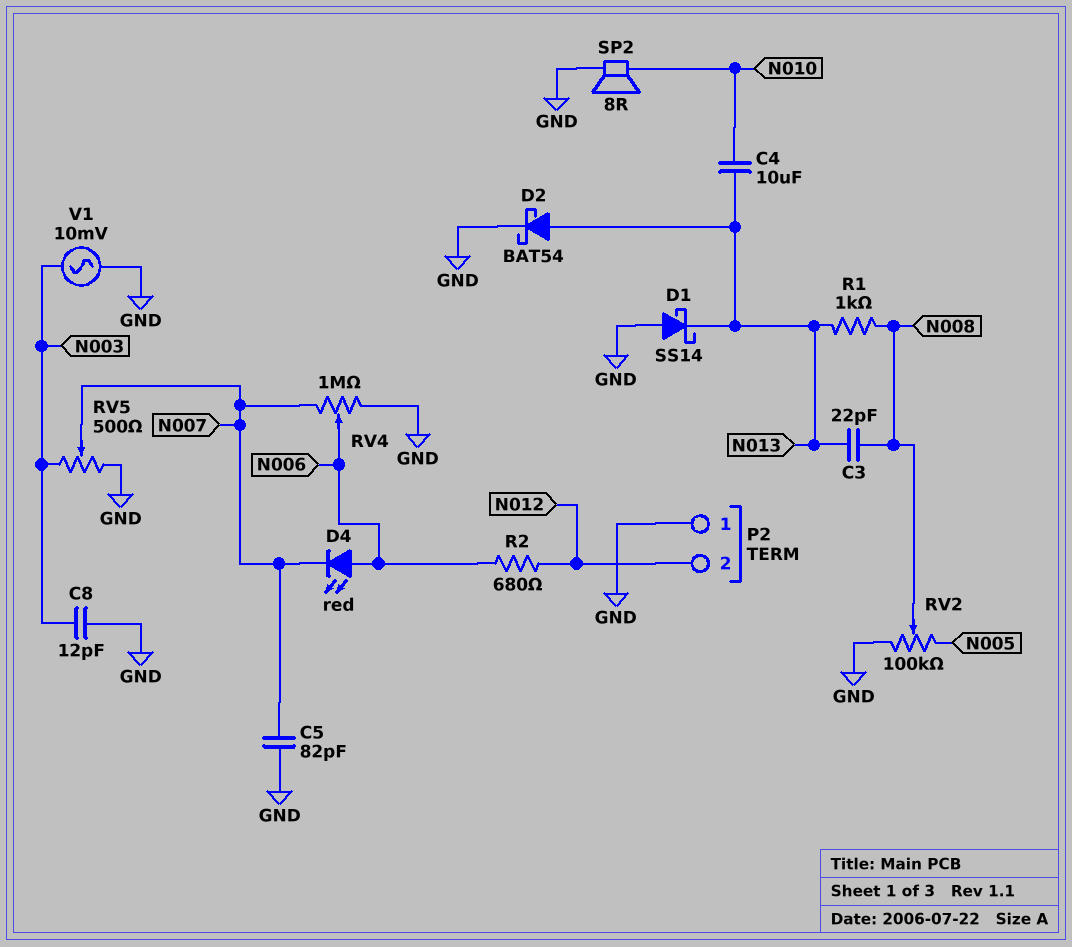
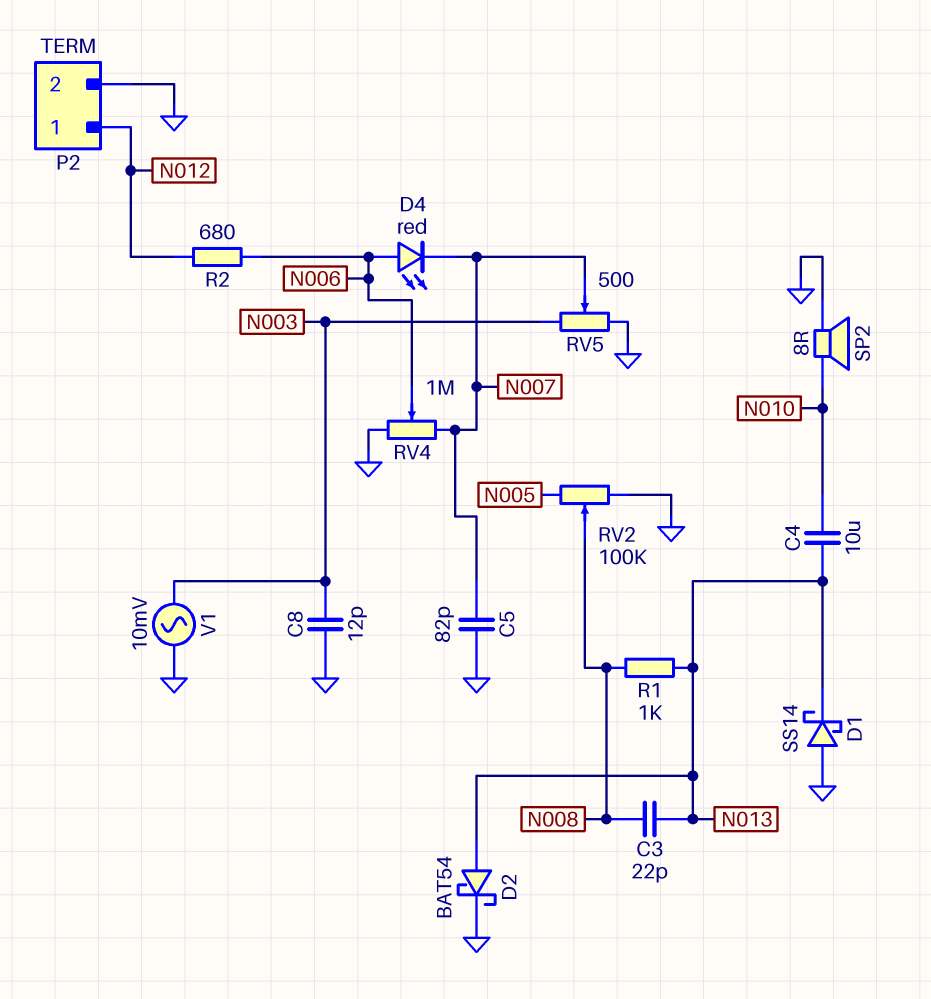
P2 pin 1: GND -> N012
P2 pin 2: N012 -> GND

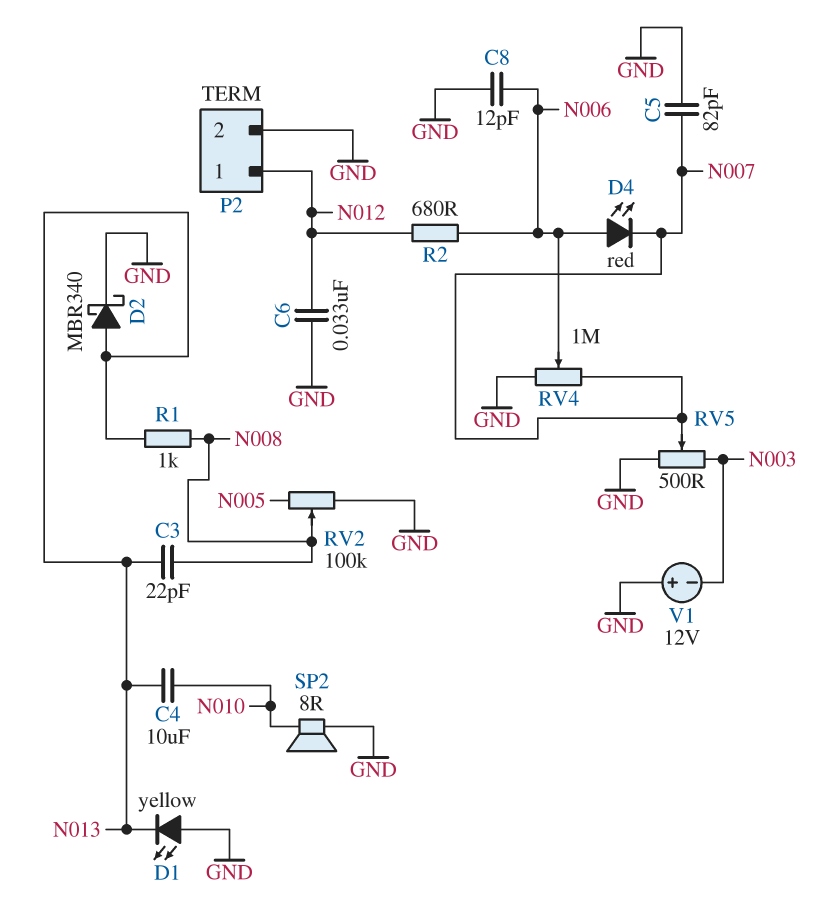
C6: none -> 33nF (GND, N012)
C8: 12pF (GND, N003) -> 12pF (GND, N006)
D1: schottky SS14 (A GND, K N013) -> LED yellow (A GND, K N013)
D2: schottky BAT54 (A N013, K GND) -> schottky MBR340 (A N013, K GND)
V1: AC 10mV (GND, N003) -> 12V (plus GND, minus N003)

